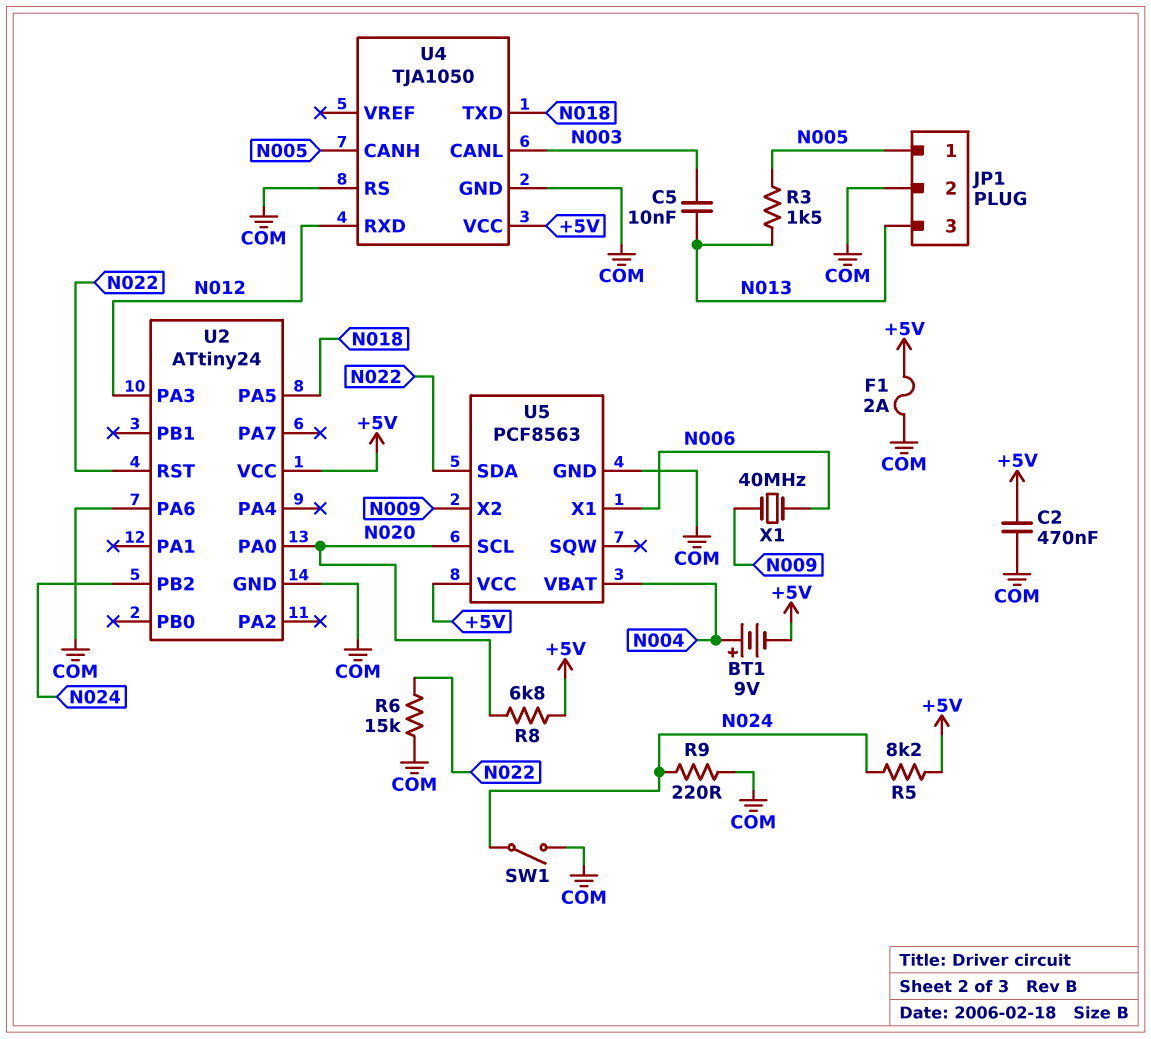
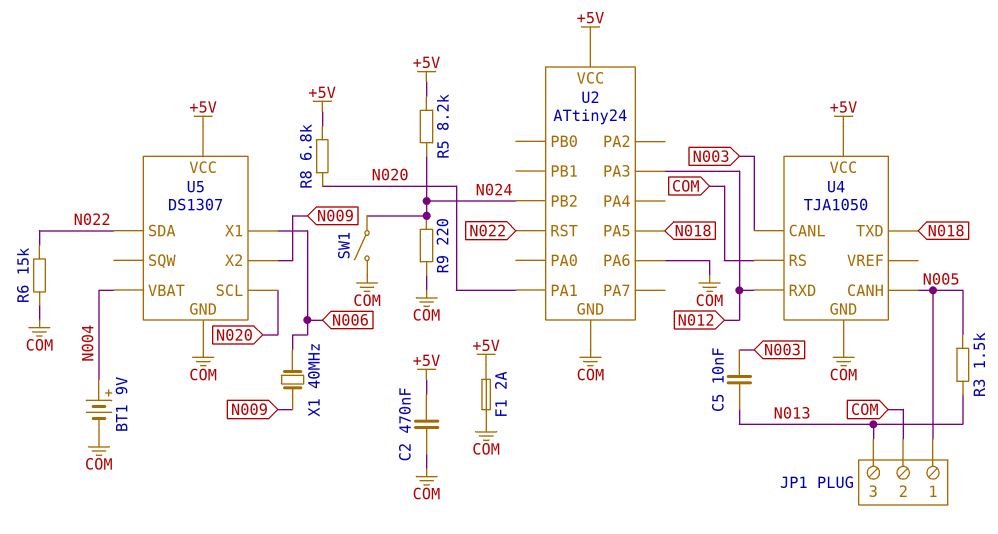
BT1: 9V (plus N004, minus +5V) -> 9V (plus N004, minus COM)
U2 pin PA0: N020 -> none
U2 pin PA1: none -> N020
U5: PCF8563 -> DS1307

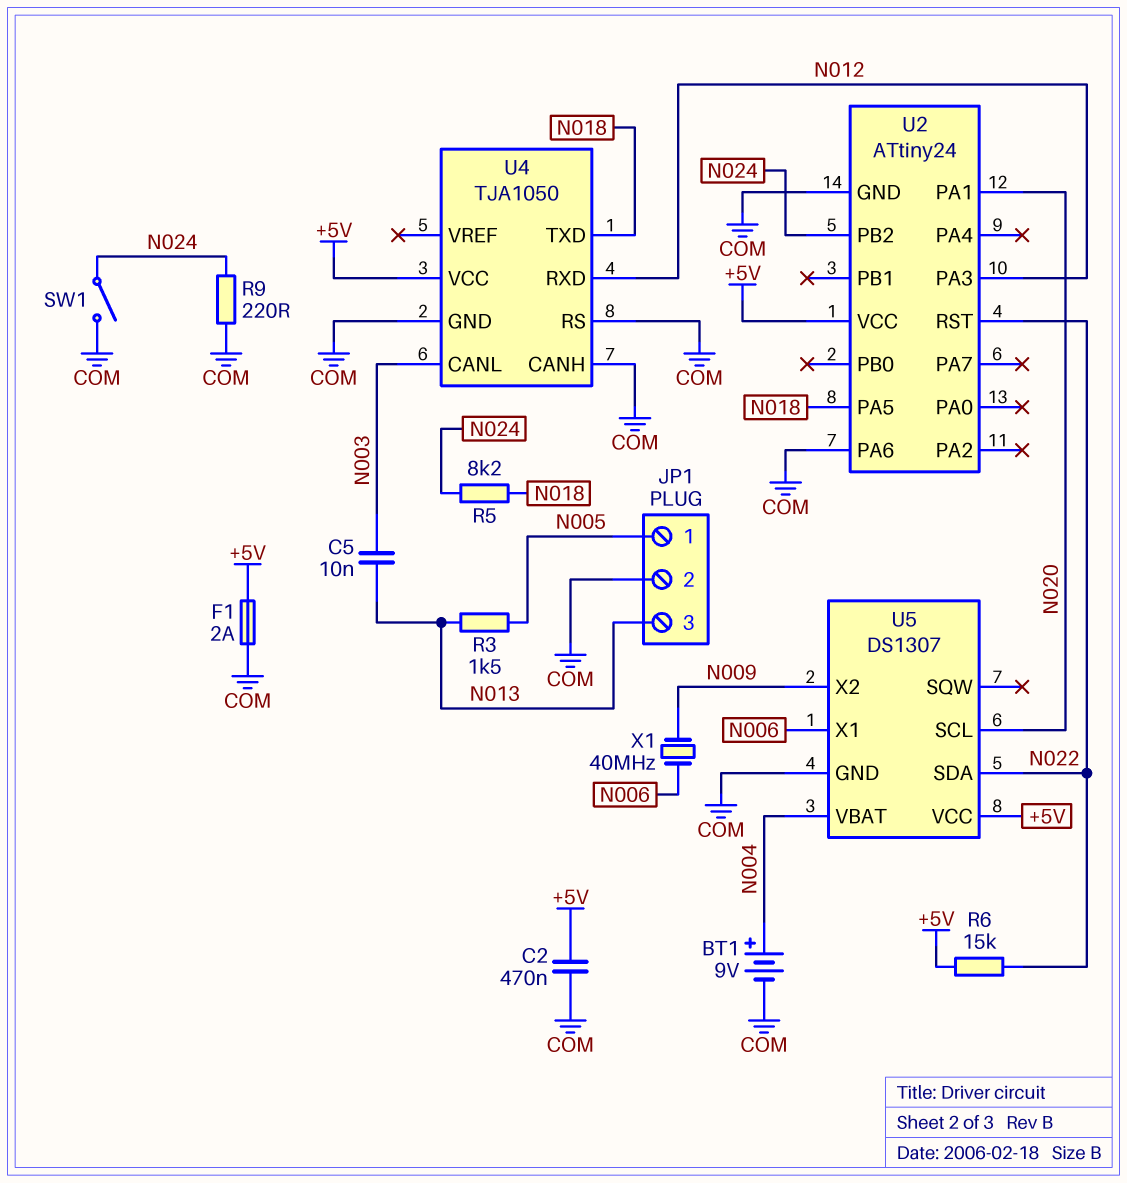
R5: 8.2k (+5V, N024) -> 8.2k (N018, N024)
R6: 15k (COM, N022) -> 15k (+5V, N022)
R8: 6.8k (+5V, N020) -> none
U4 pin CANH: N005 -> COM

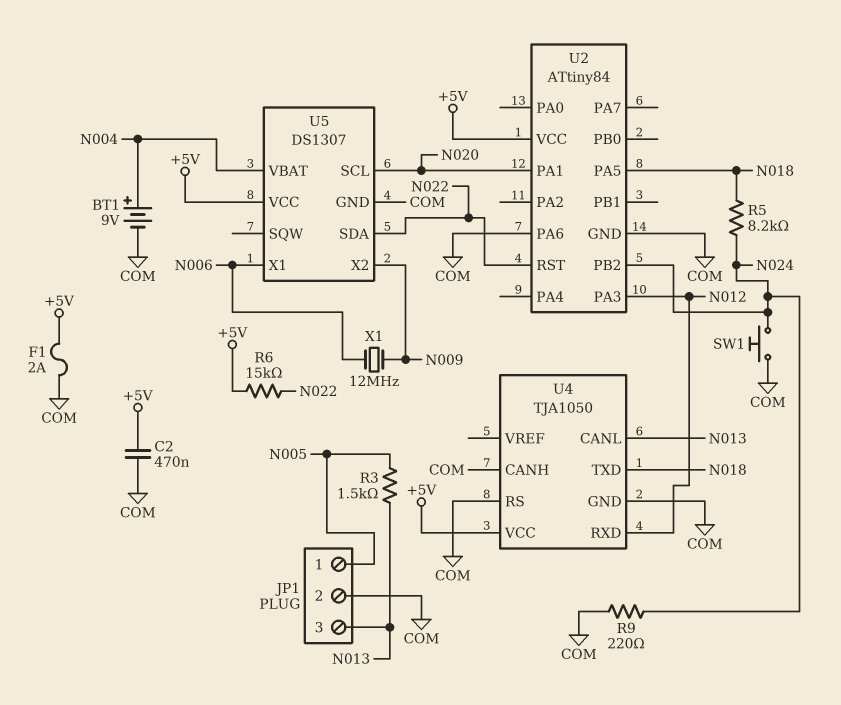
C5: 10nF (N003, N013) -> none
SW1: switch (COM, N024) -> button (COM, N024)
U2: ATtiny24 -> ATtiny84
U4 pin CANL: N003 -> N013
X1: 40MHz (N006, N009) -> 12MHz (N006, N009)

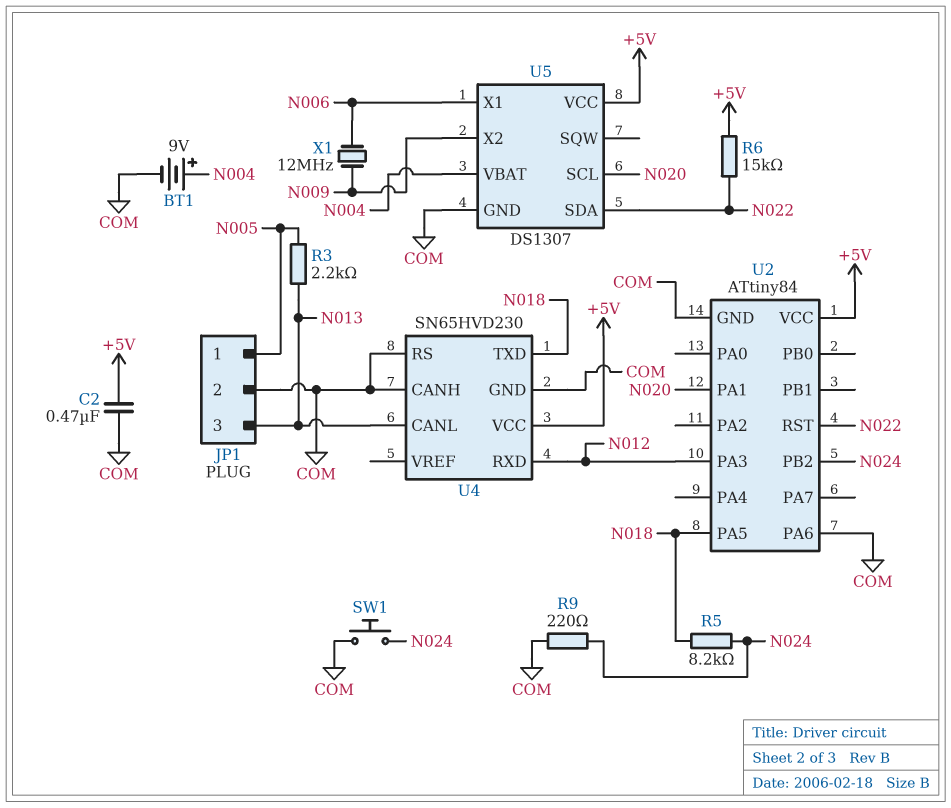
F1: 2A (+5V, COM) -> none
R3: 1.5k (N005, N013) -> 2.2k (N005, N013)
U4: TJA1050 -> SN65HVD230

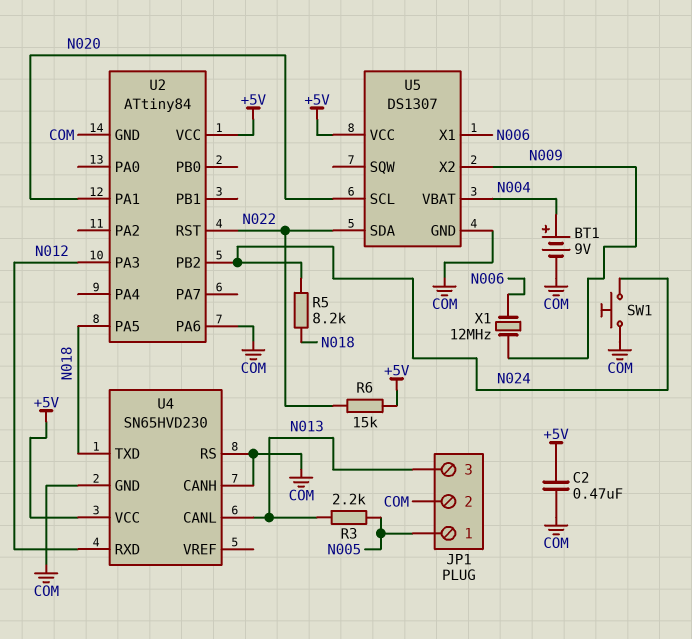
R9: 220 (COM, N024) -> none

